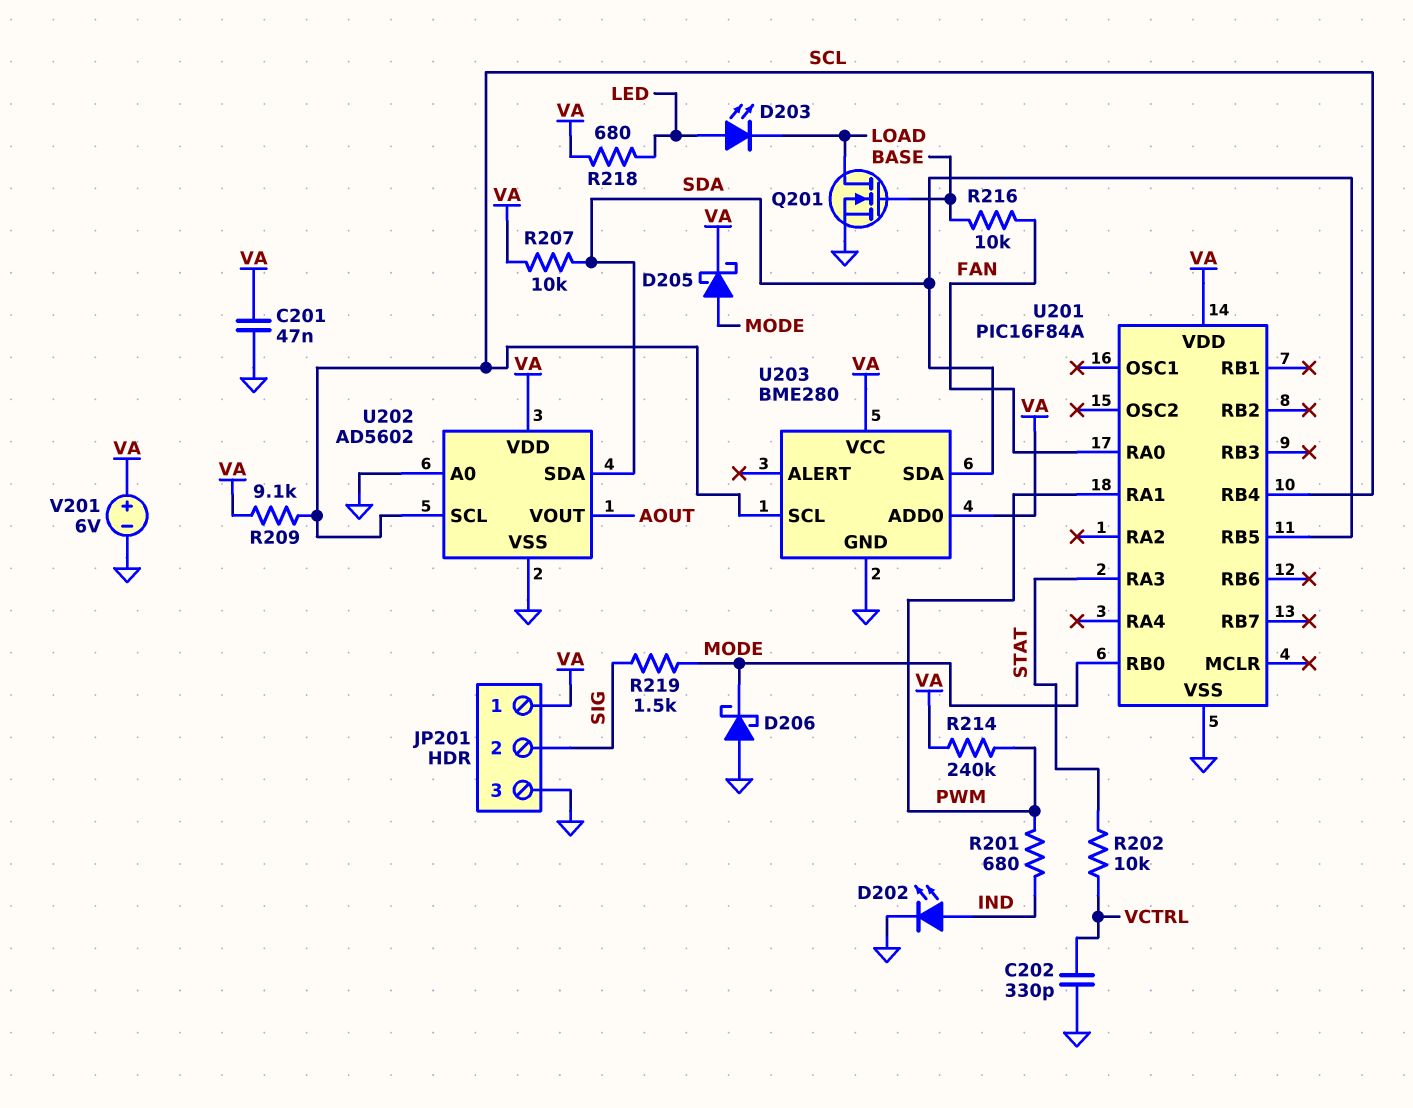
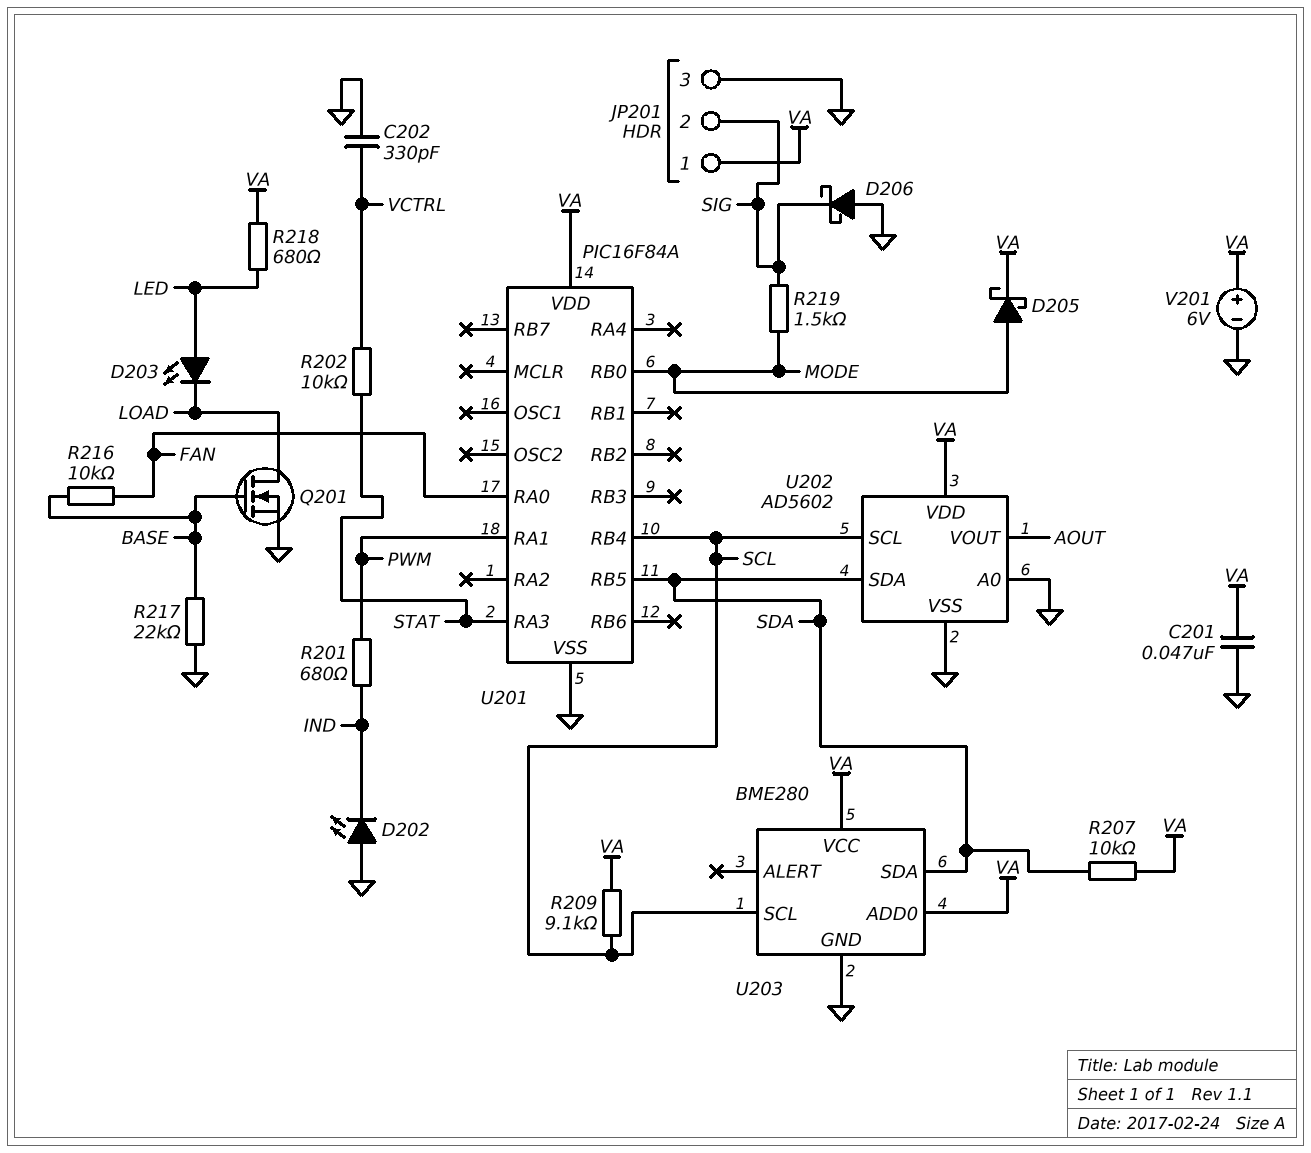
D202: LED (A IND, K GND) -> LED (A GND, K IND)
D206: schottky (A GND, K MODE) -> schottky (A GND, K SIG)
R214: 240k (PWM, VA) -> none
R217: none -> 22k (BASE, GND)

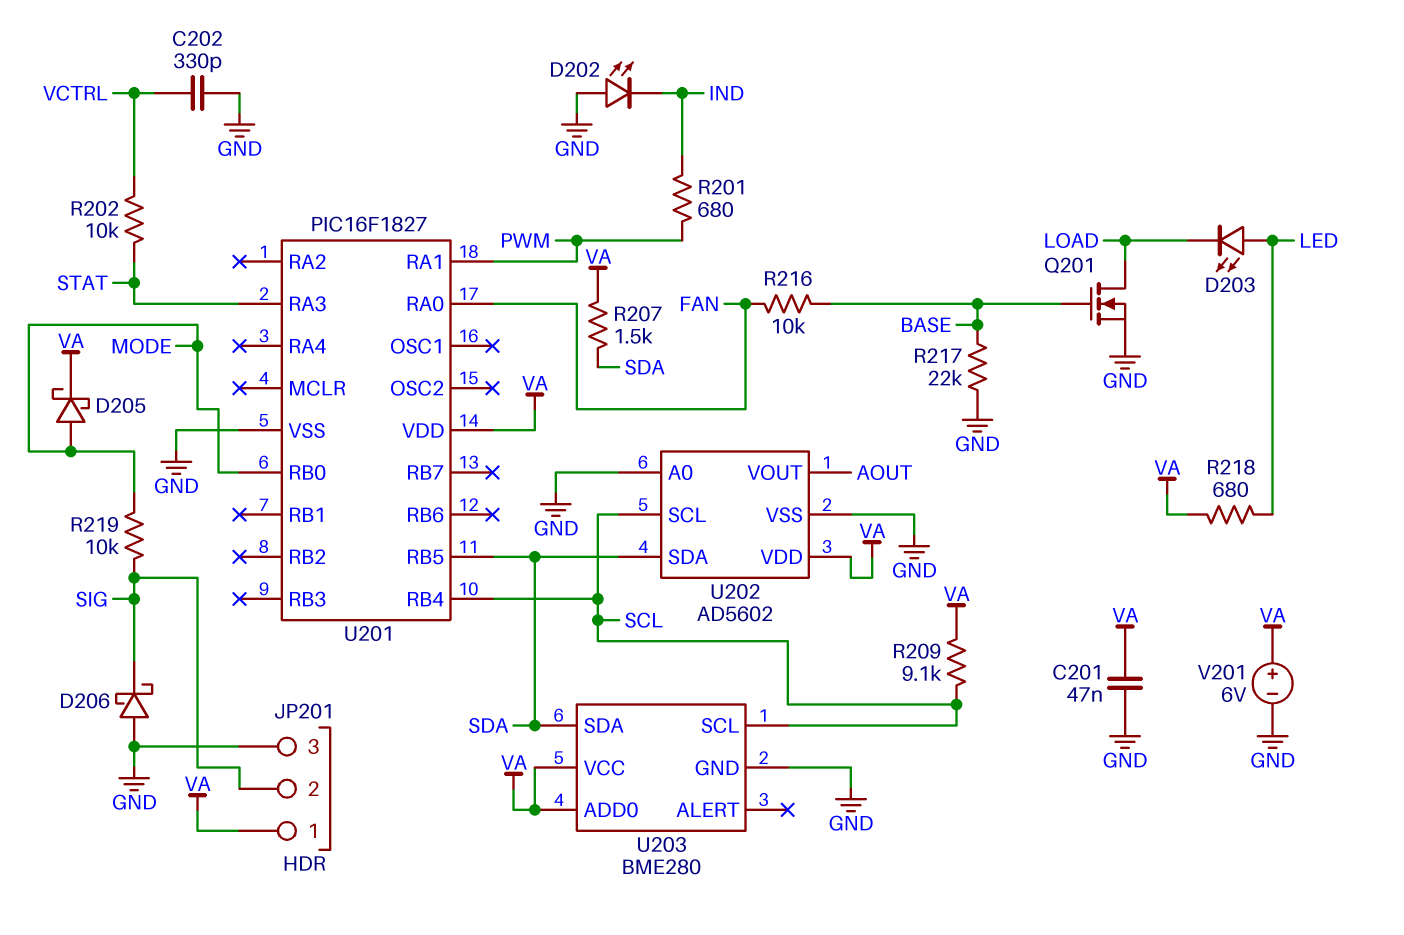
R207: 10k (SDA, VA) -> 1.5k (SDA, VA)
R219: 1.5k (MODE, SIG) -> 10k (MODE, SIG)
U201: PIC16F84A -> PIC16F1827

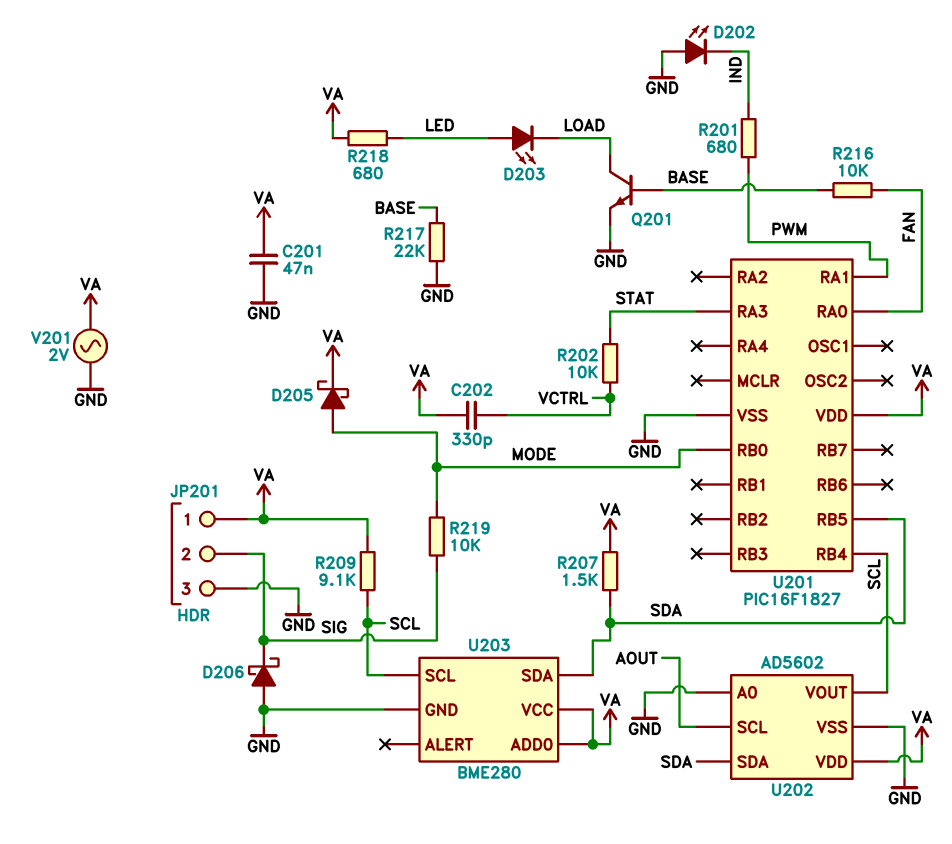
C202: 330pF (GND, VCTRL) -> 330pF (VA, VCTRL)
Q201: NMOS (G BASE, D LOAD, S GND) -> NPN (B BASE, C LOAD, E GND)
U202 pin SCL: SCL -> AOUT
U202 pin VOUT: AOUT -> SCL
V201: 6V (plus VA, minus GND) -> AC 2V (GND, VA)

